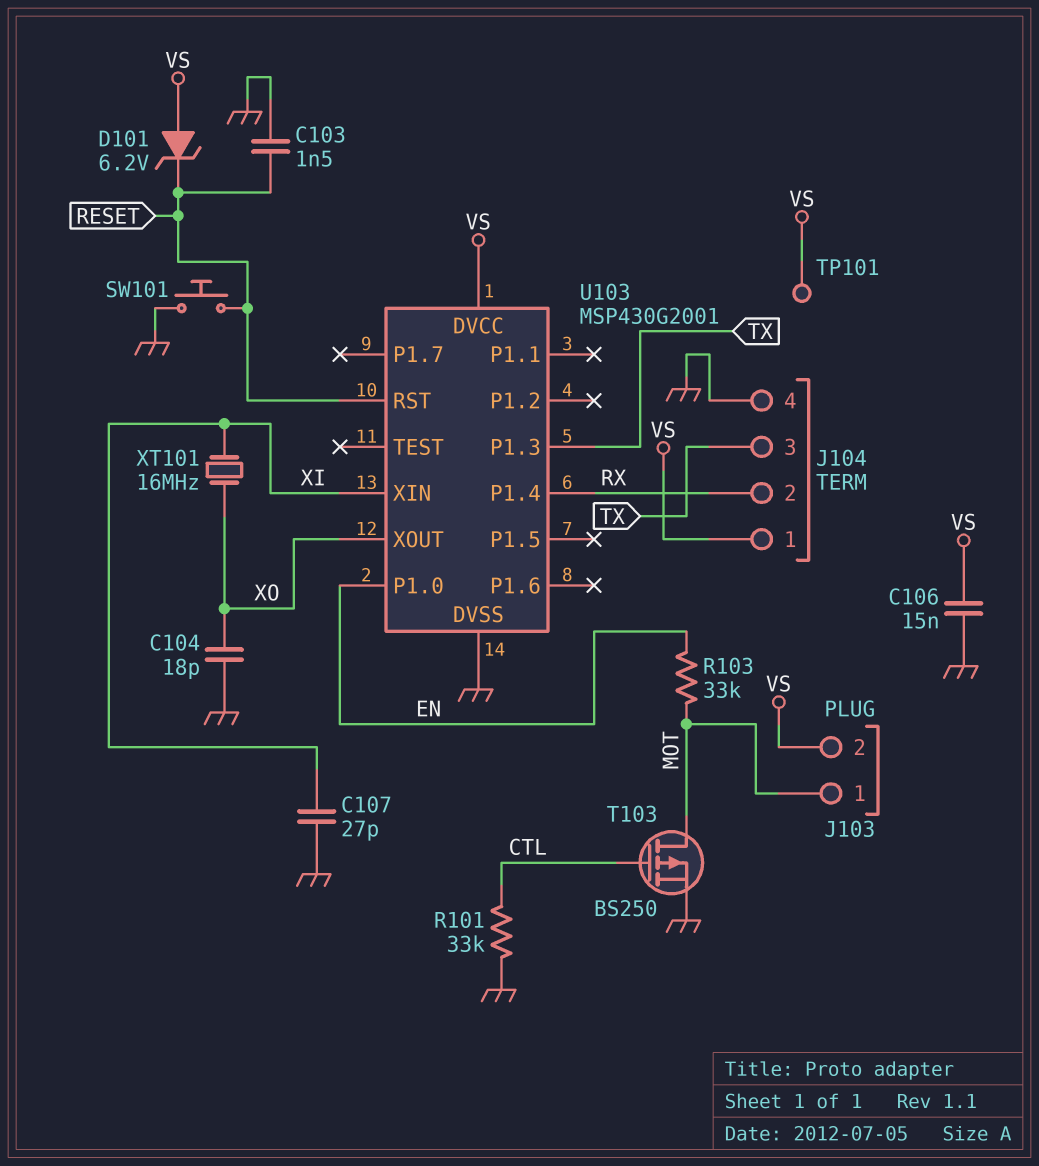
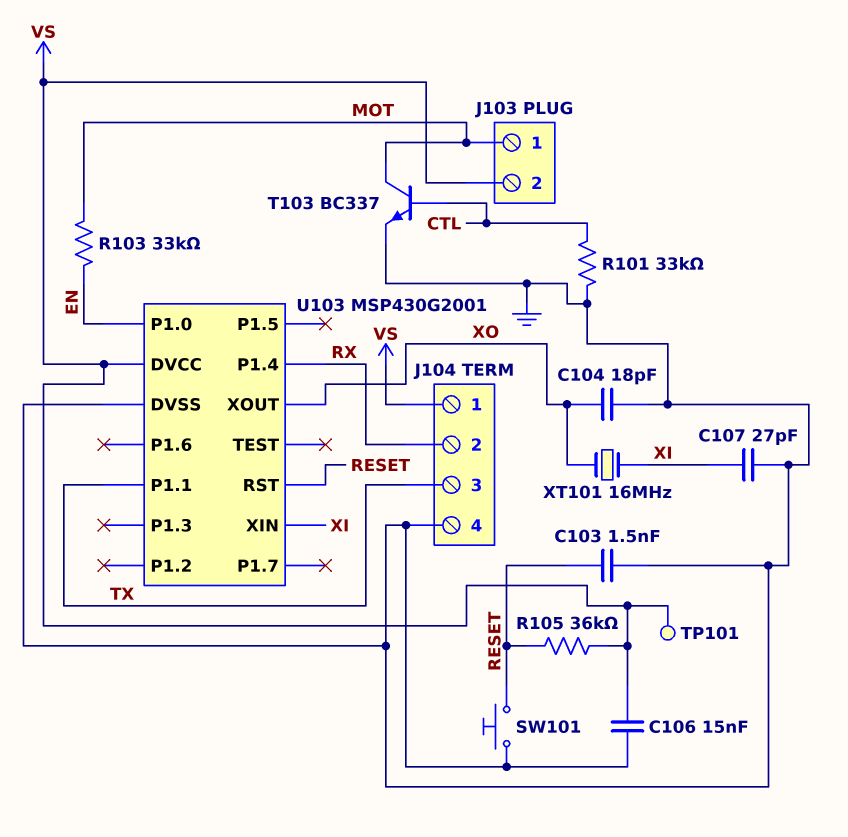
D101: zener 6.2V (A VS, K RESET) -> none
R105: none -> 36k (RESET, VS)
T103: PMOS BS250 (G CTL, D MOT, S GND) -> NPN BC337 (B CTL, C MOT, E GND)
U103 pin P1.1: none -> TX
U103 pin P1.3: TX -> none

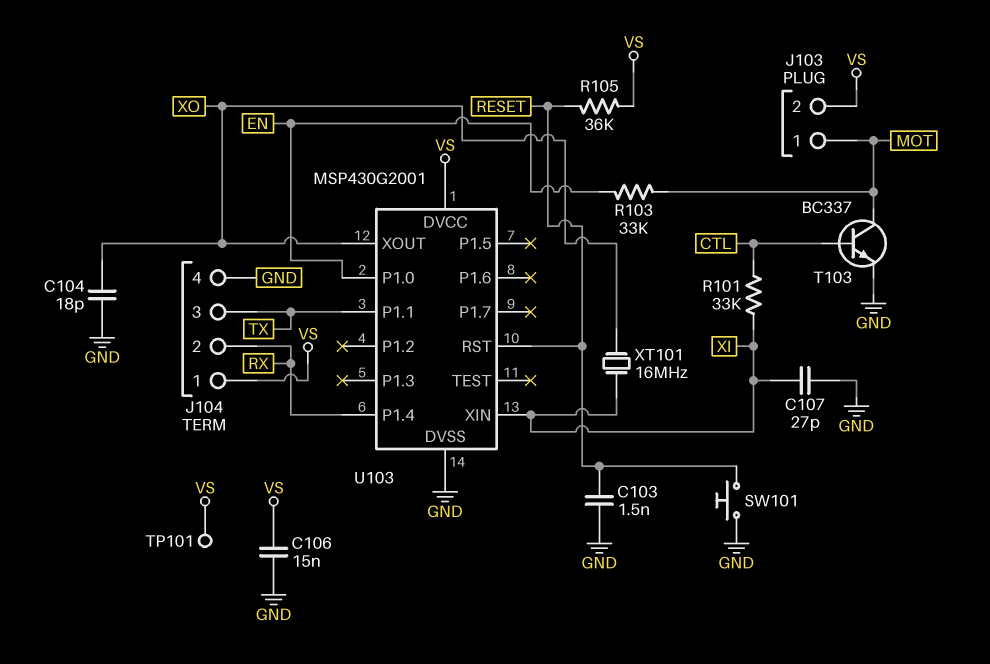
R101: 33k (CTL, GND) -> 33k (CTL, XI)

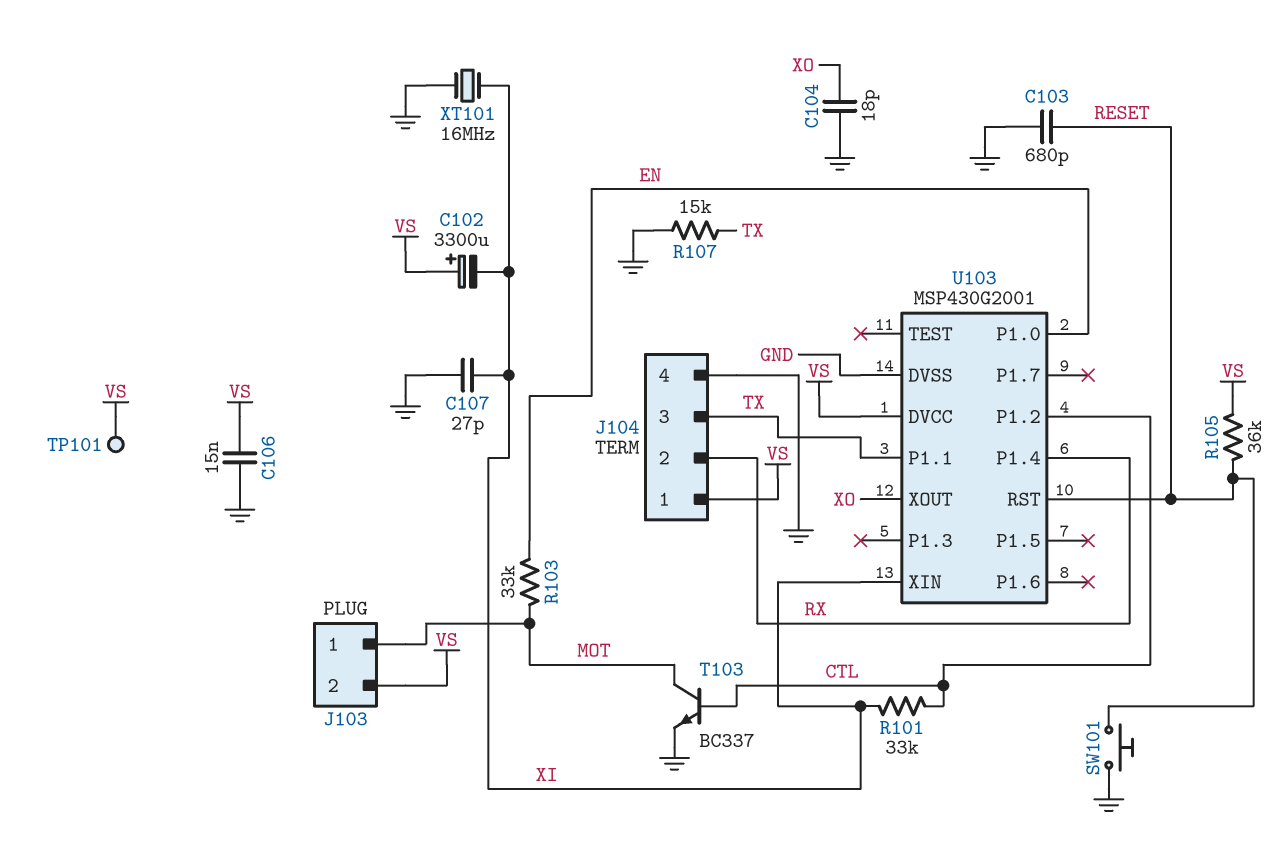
C102: none -> 3300uF (plus VS, minus XI)
C103: 1.5nF (GND, RESET) -> 680pF (GND, RESET)
R107: none -> 15k (GND, TX)
U103 pin P1.2: none -> CTL
XT101: 16MHz (XI, XO) -> 16MHz (GND, XI)

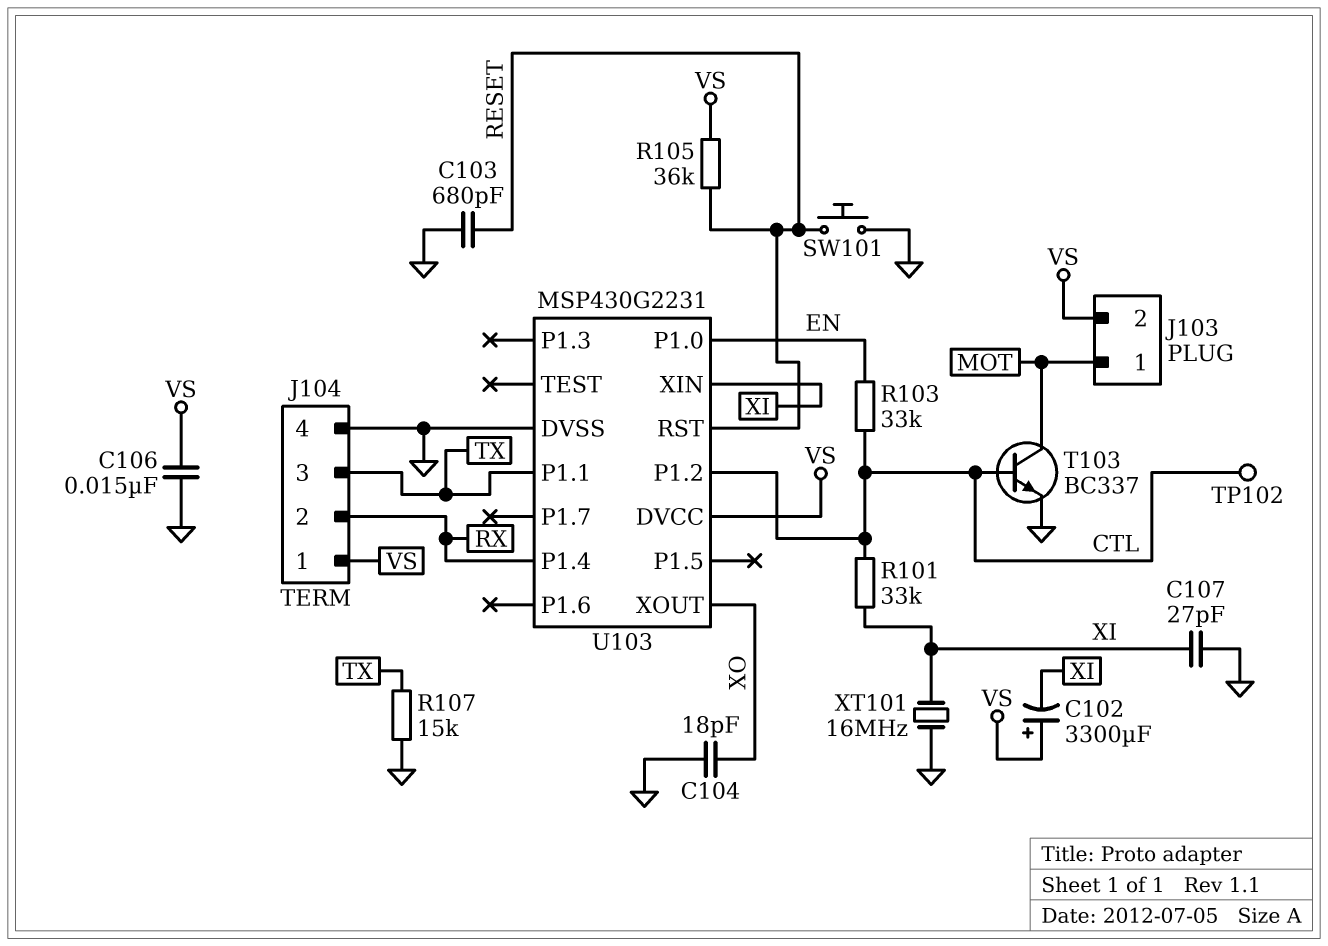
R103: 33k (EN, MOT) -> 33k (CTL, EN)
TP101: test point (VS) -> none
TP102: none -> test point (CTL)
U103: MSP430G2001 -> MSP430G2231

